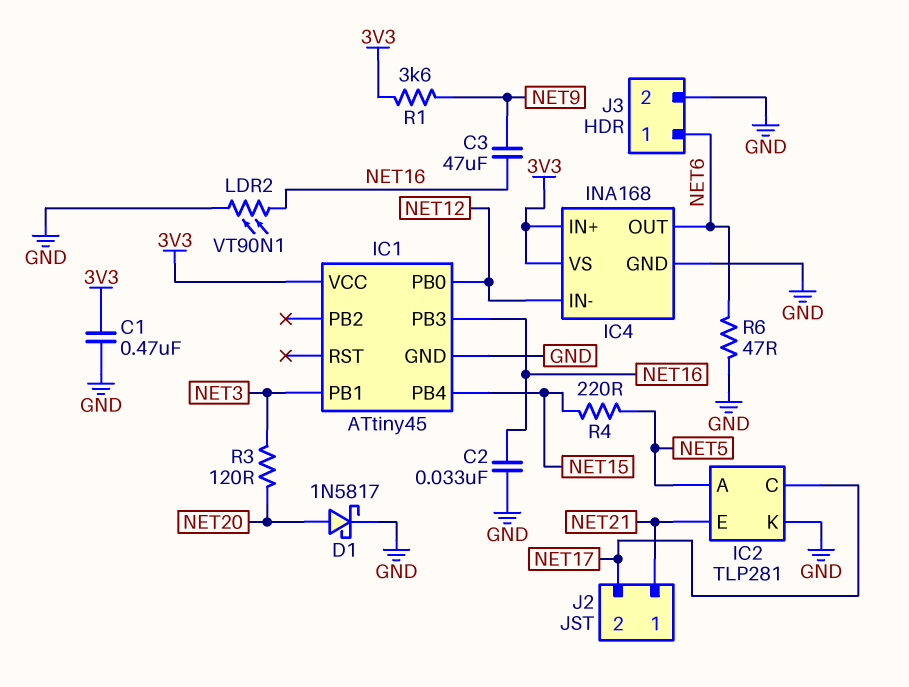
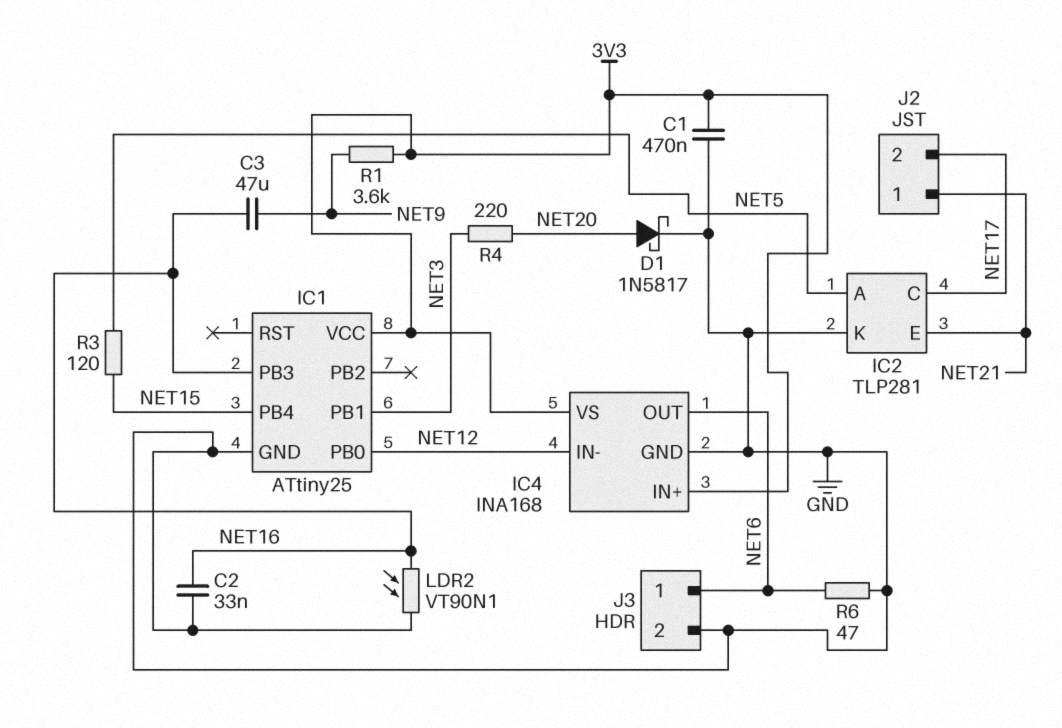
IC1: ATtiny45 -> ATtiny25
R3: 120 (NET3, NET20) -> 120 (NET5, NET15)
R4: 220 (NET5, NET15) -> 220 (NET3, NET20)

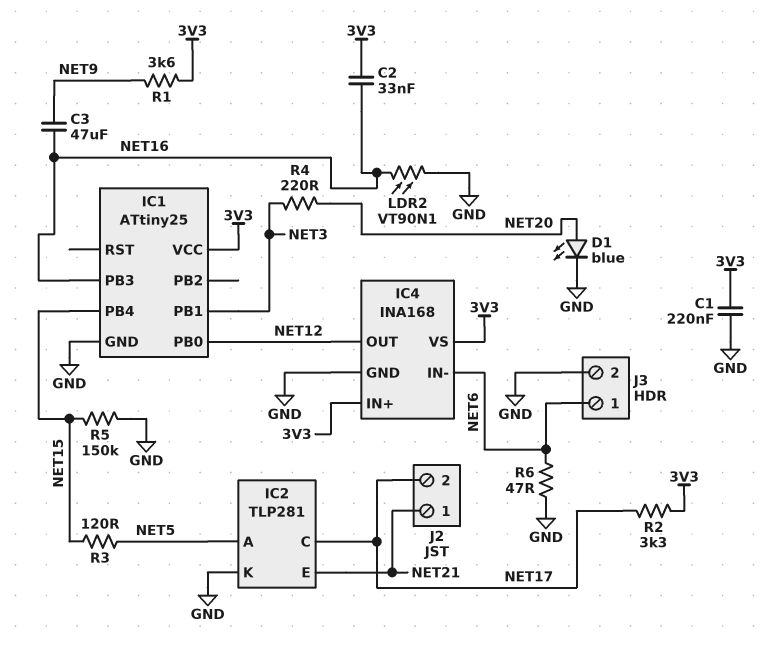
C1: 470nF (3V3, GND) -> 220nF (3V3, GND)
C2: 33nF (GND, NET16) -> 33nF (3V3, NET16)
D1: schottky 1N5817 (A NET20, K GND) -> LED blue (A NET20, K GND)
IC4 pin IN-: NET12 -> NET6
IC4 pin OUT: NET6 -> NET12
R2: none -> 3.3k (3V3, NET17)
R5: none -> 150k (GND, NET15)

